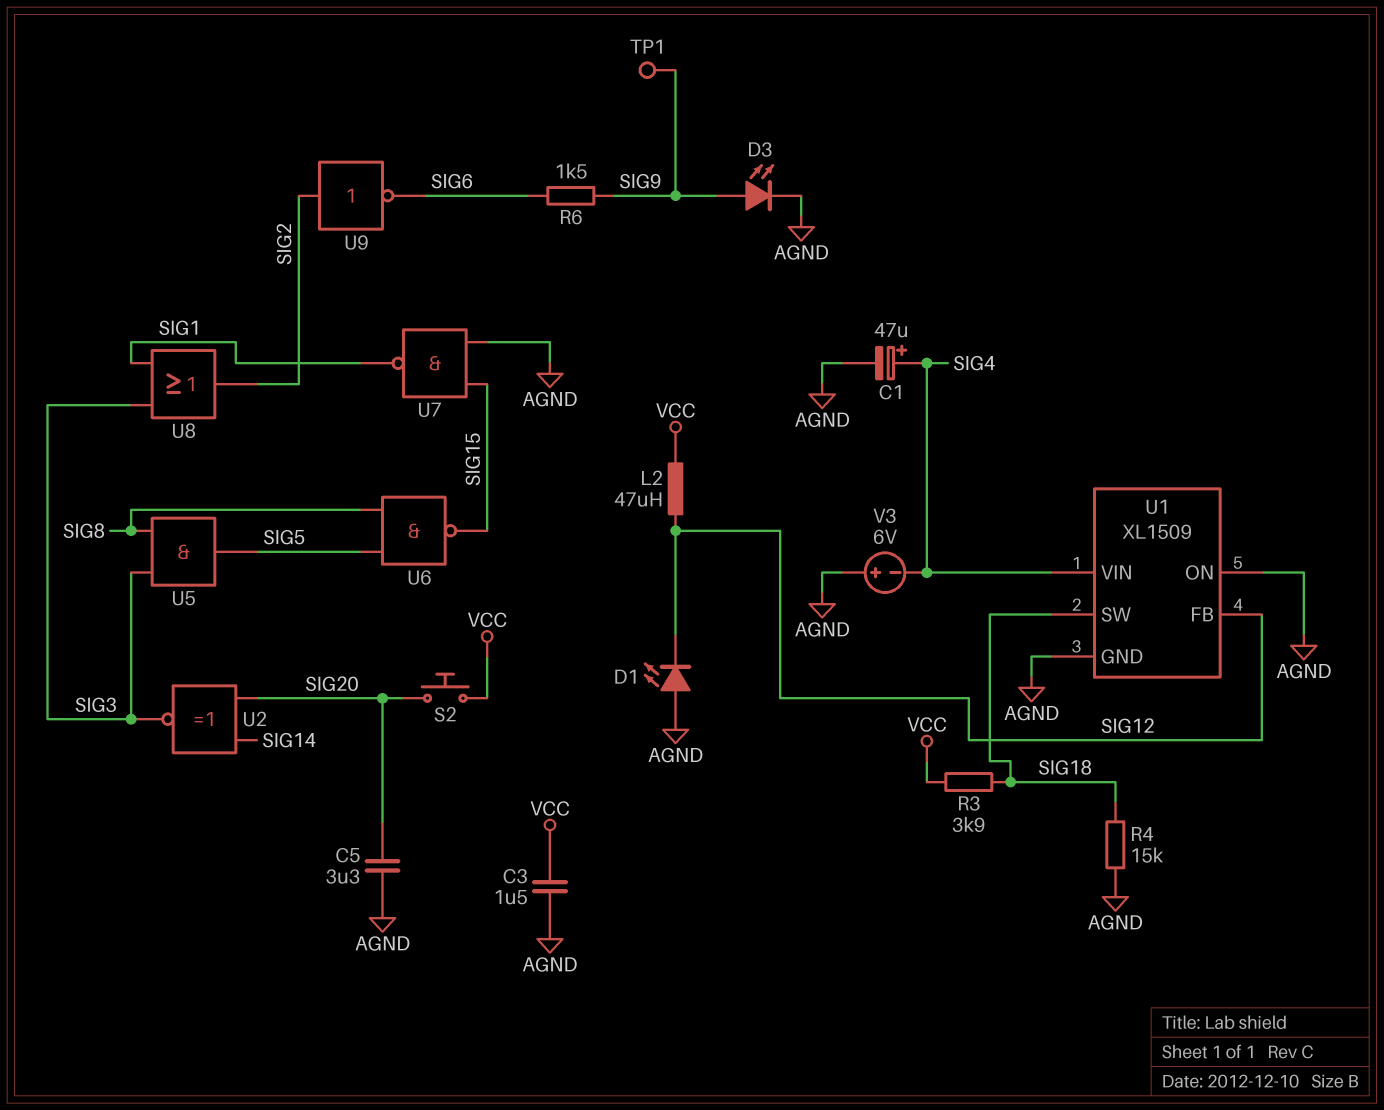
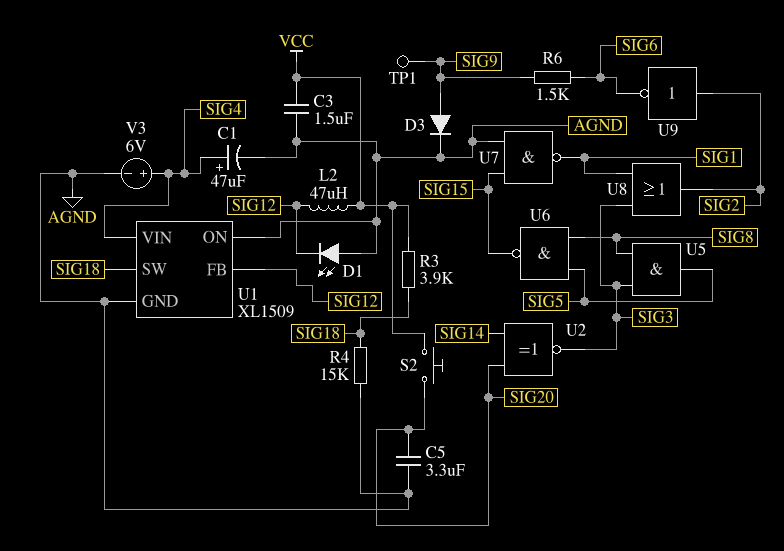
D3: LED (A SIG9, K AGND) -> diode (A SIG9, K AGND)
V3: 6V (plus AGND, minus SIG4) -> 6V (plus SIG4, minus AGND)

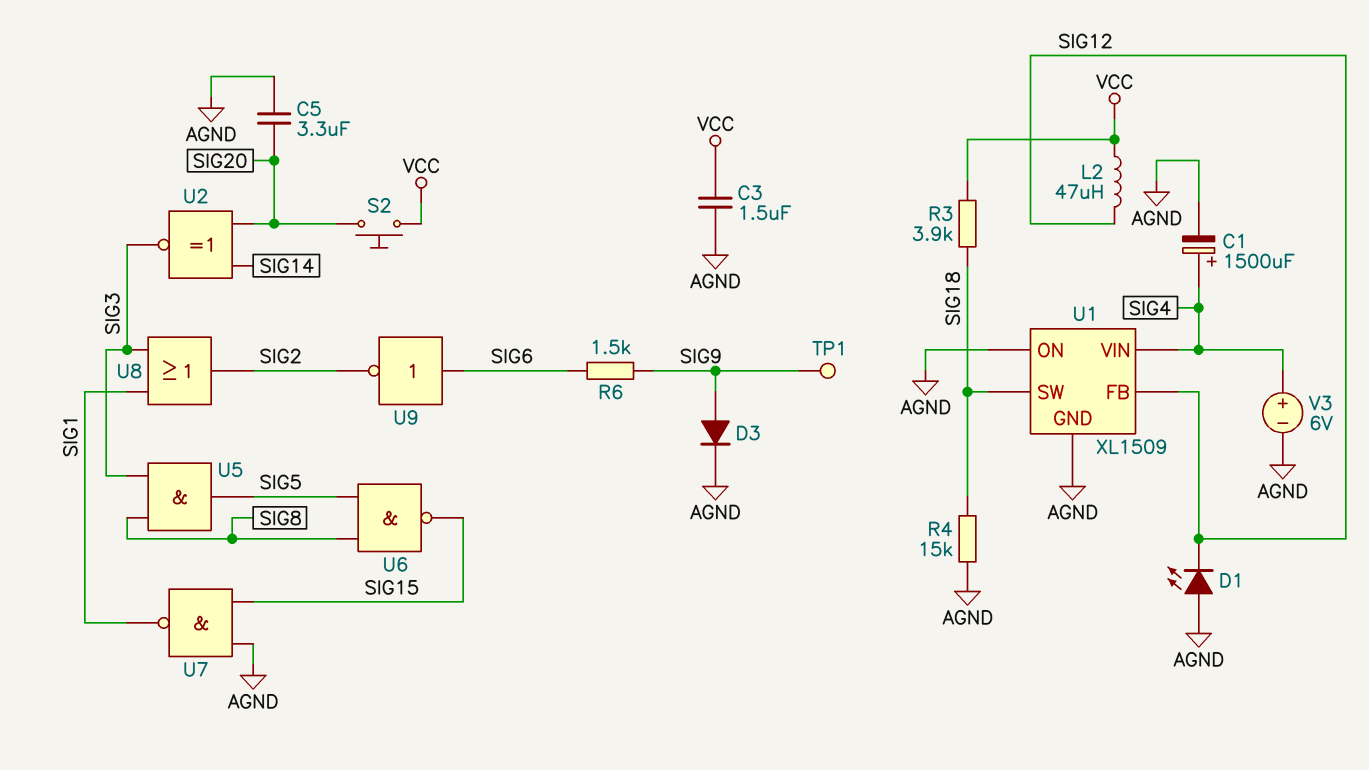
C1: 47uF (plus SIG4, minus AGND) -> 1500uF (plus SIG4, minus AGND)
U9: NOT (in SIG2, out SIG6) -> NOT (in SIG6, out SIG2)

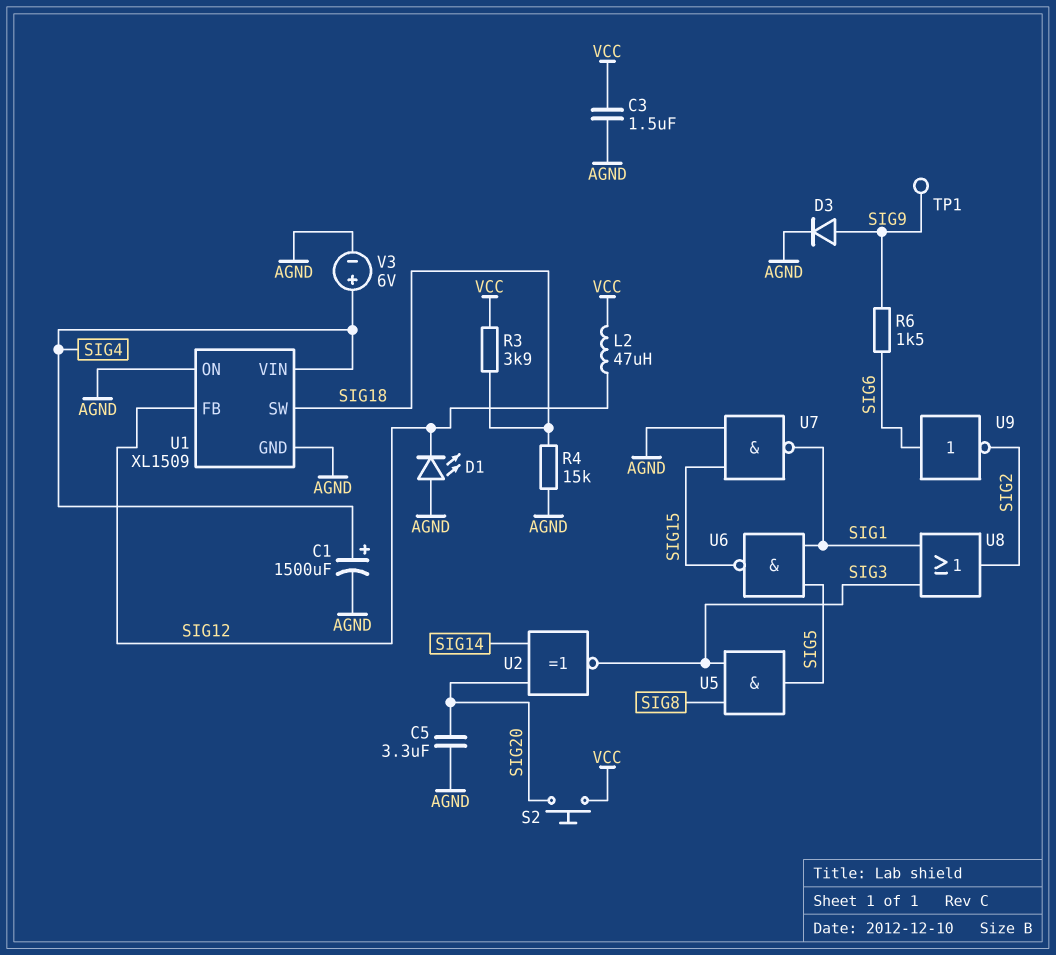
U6: NAND (in SIG5, in SIG8, out SIG15) -> NAND (in SIG1, in SIG5, out SIG15)

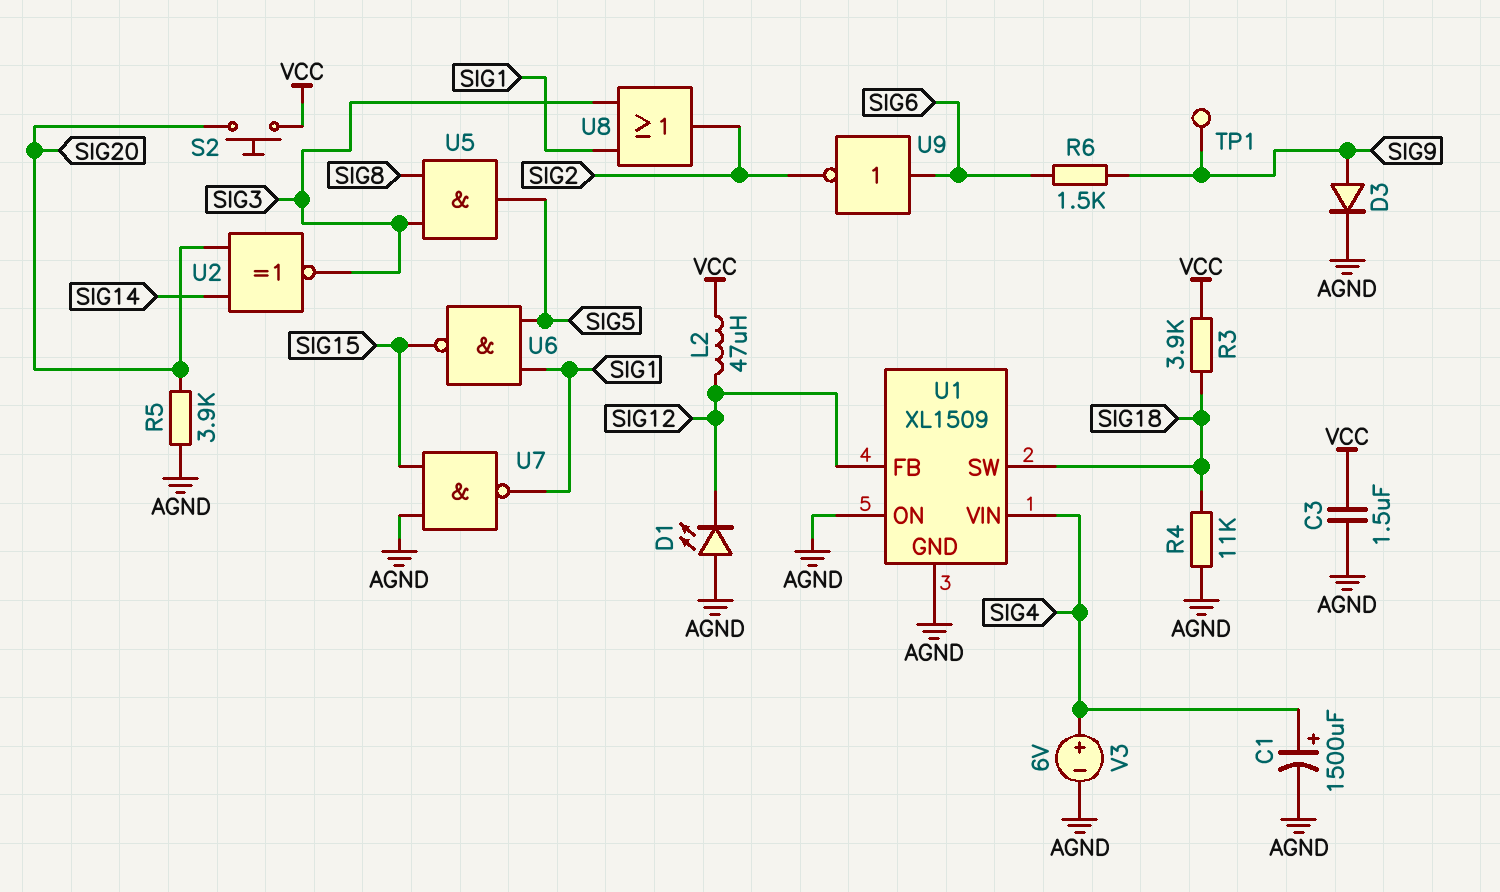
C5: 3.3uF (AGND, SIG20) -> none
R4: 15k (AGND, SIG18) -> 11k (AGND, SIG18)
R5: none -> 3.9k (AGND, SIG20)

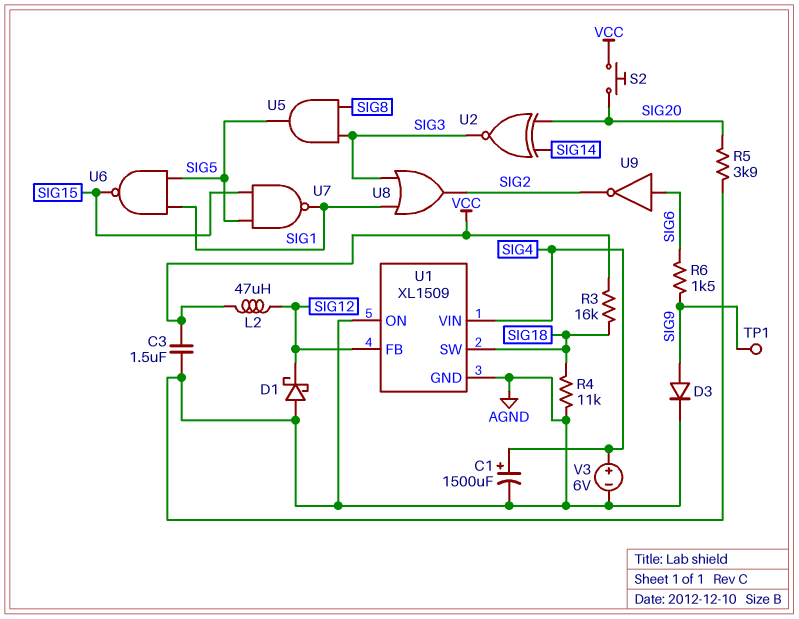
D1: LED (A AGND, K SIG12) -> schottky (A AGND, K SIG12)
R3: 3.9k (SIG18, VCC) -> 16k (SIG18, VCC)
U7: NAND (in AGND, in SIG15, out SIG1) -> NAND (in SIG5, in SIG15, out SIG1)

